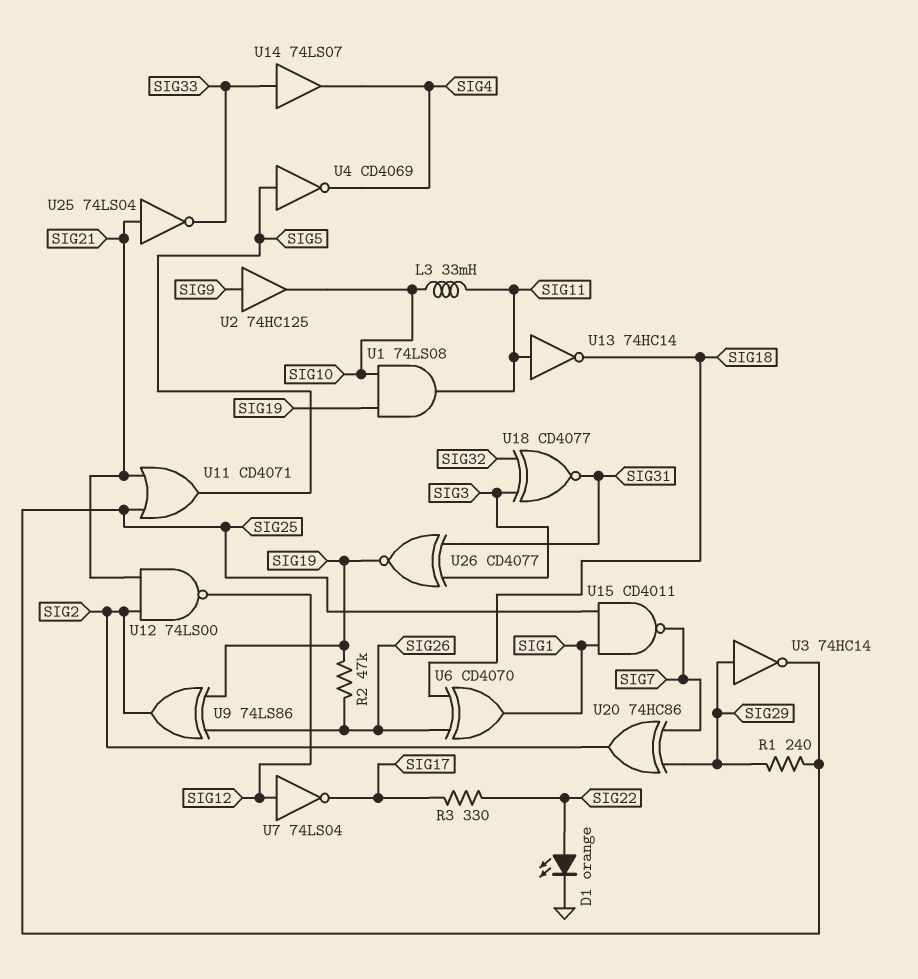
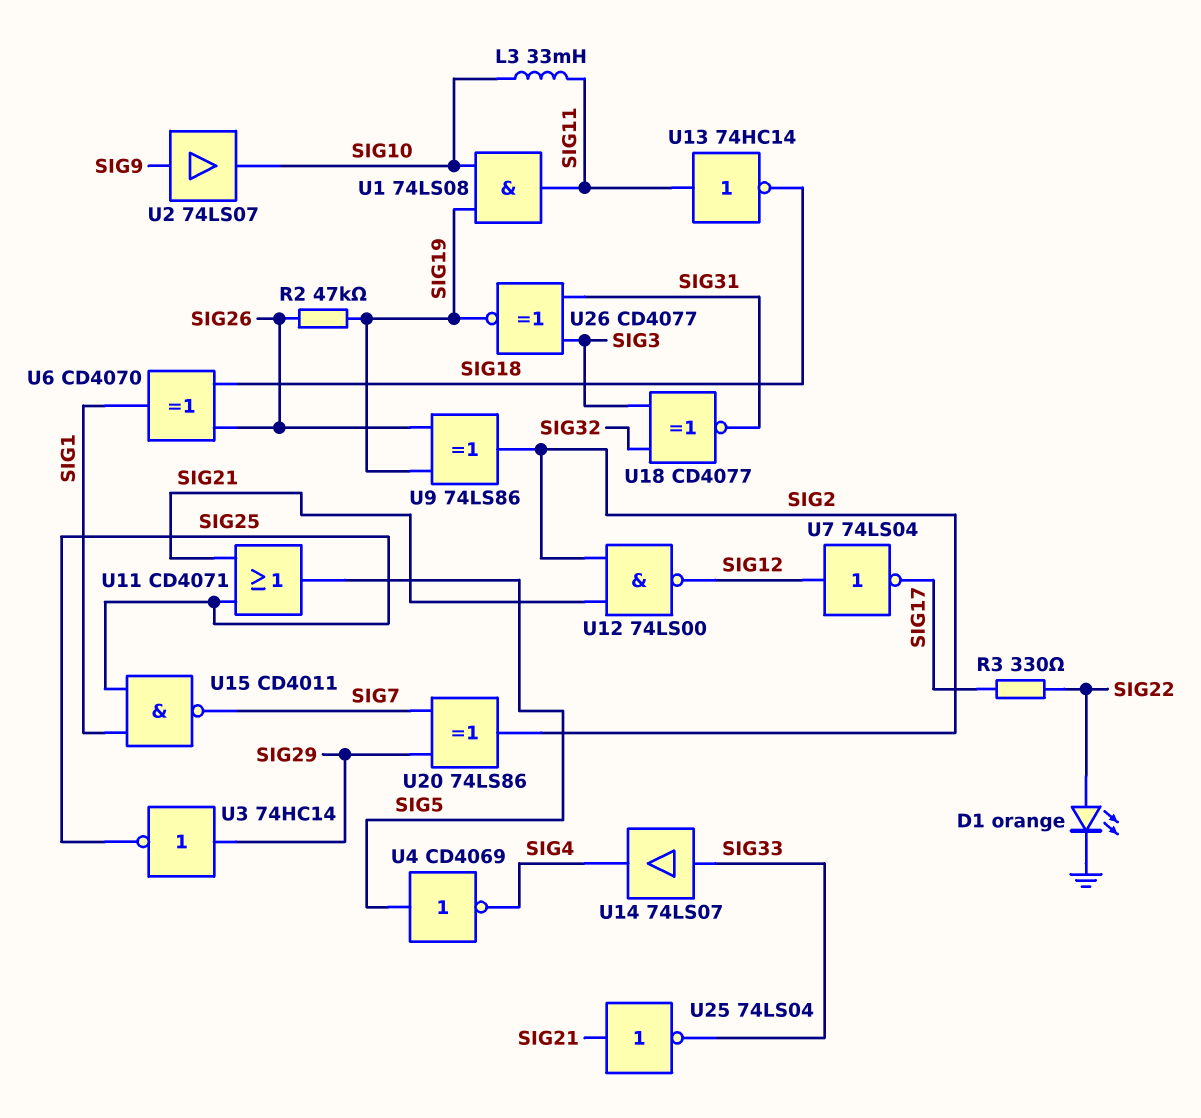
R1: 240 (SIG25, SIG29) -> none
U2: buffer 74HC125 (in SIG9, out SIG10) -> buffer 74LS07 (in SIG9, out SIG10)
U20: XOR 74HC86 (in SIG7, in SIG29, out SIG2) -> XOR 74LS86 (in SIG7, in SIG29, out SIG2)

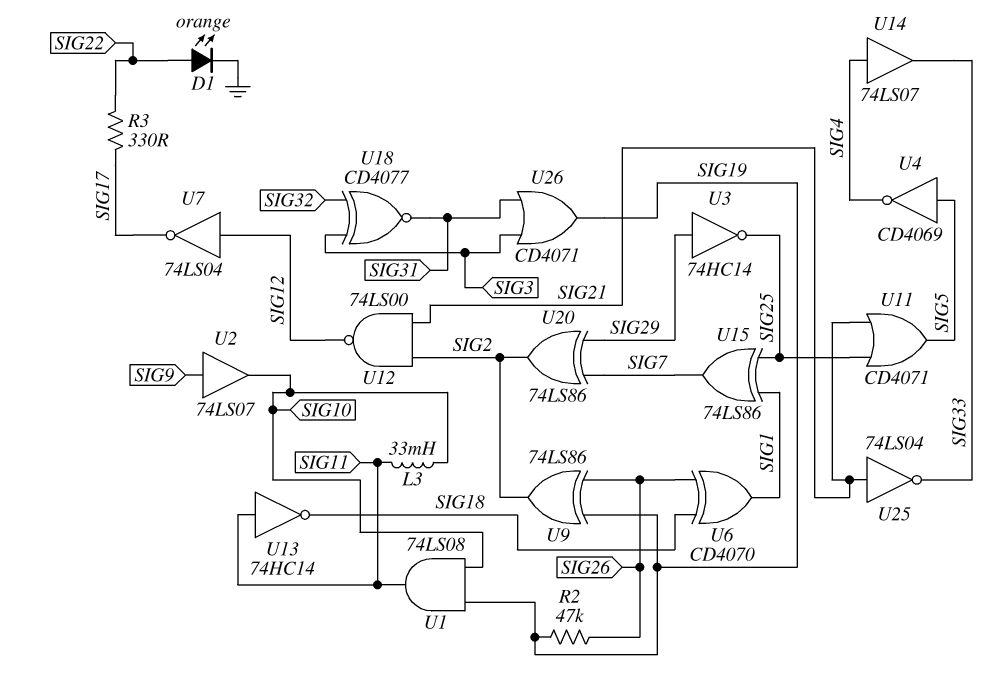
U14: buffer 74LS07 (in SIG33, out SIG4) -> buffer 74LS07 (in SIG4, out SIG33)
U15: NAND CD4011 (in SIG1, in SIG25, out SIG7) -> XOR 74LS86 (in SIG1, in SIG25, out SIG7)
U26: XNOR CD4077 (in SIG3, in SIG31, out SIG19) -> OR CD4071 (in SIG3, in SIG31, out SIG19)

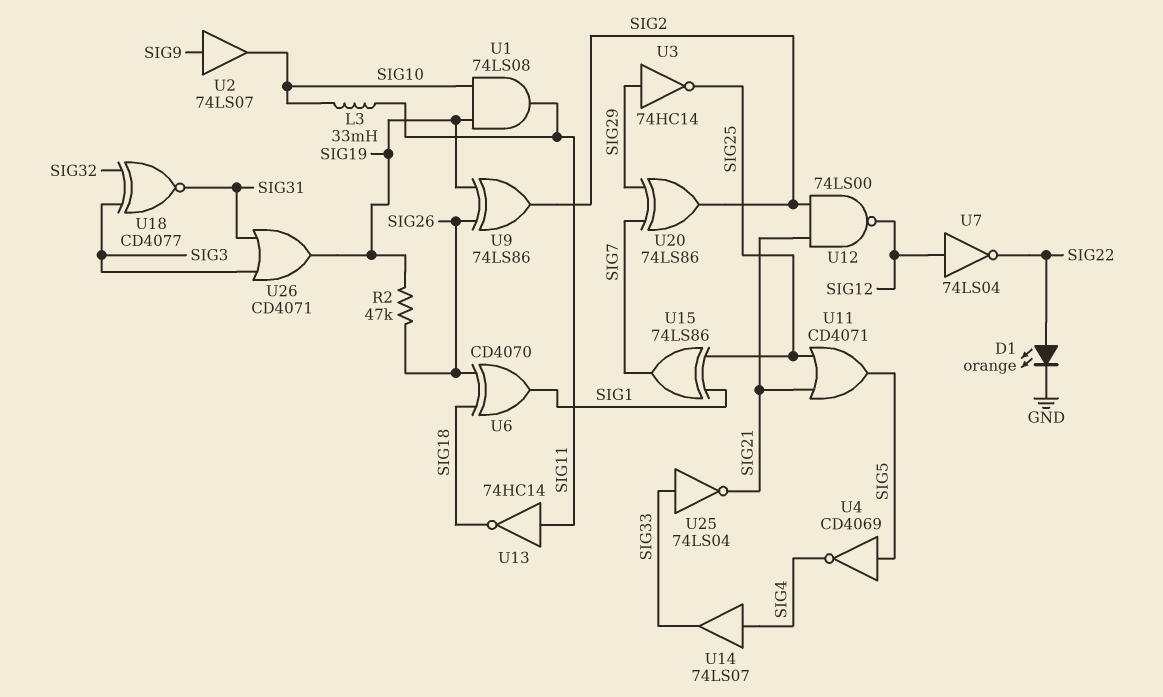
R3: 330 (SIG17, SIG22) -> none
U7: NOT 74LS04 (in SIG12, out SIG17) -> NOT 74LS04 (in SIG12, out SIG22)
U25: NOT 74LS04 (in SIG21, out SIG33) -> NOT 74LS04 (in SIG33, out SIG21)

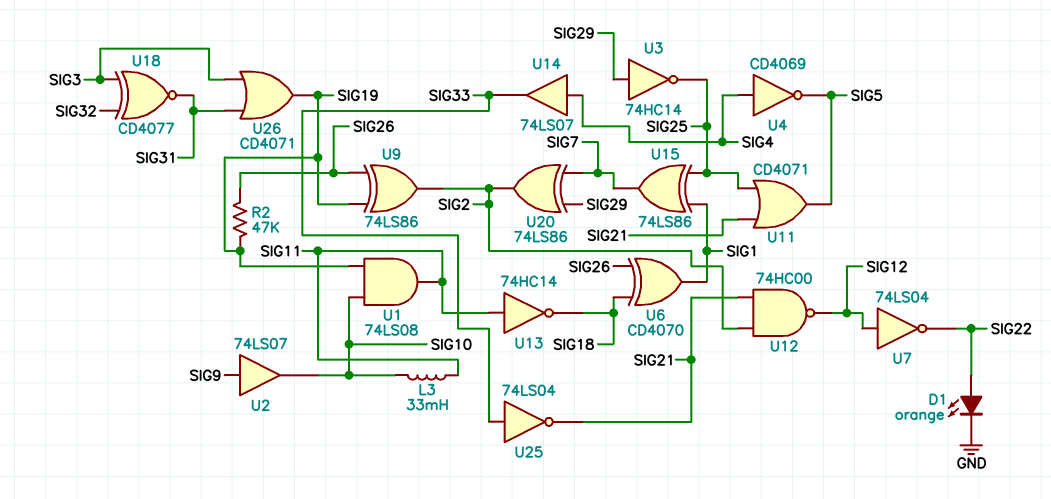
U4: NOT CD4069 (in SIG5, out SIG4) -> NOT CD4069 (in SIG4, out SIG5)
U12: NAND 74LS00 (in SIG2, in SIG21, out SIG12) -> NAND 74HC00 (in SIG2, in SIG21, out SIG12)

